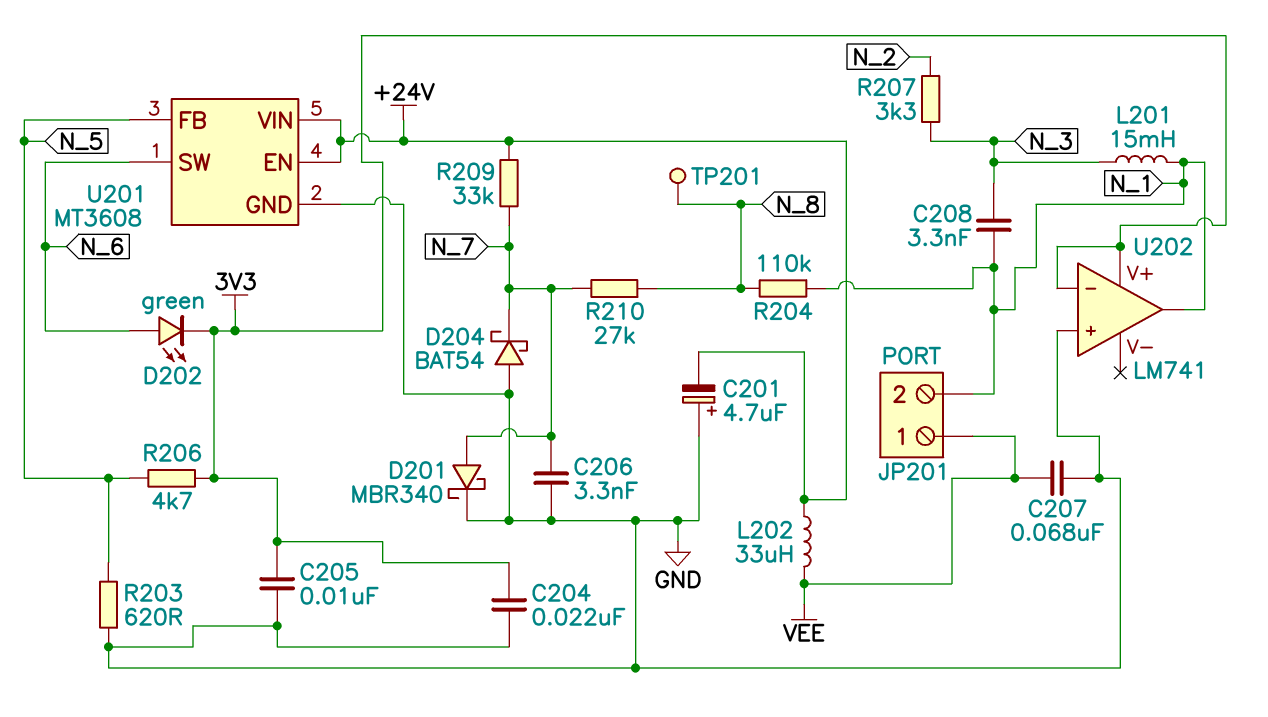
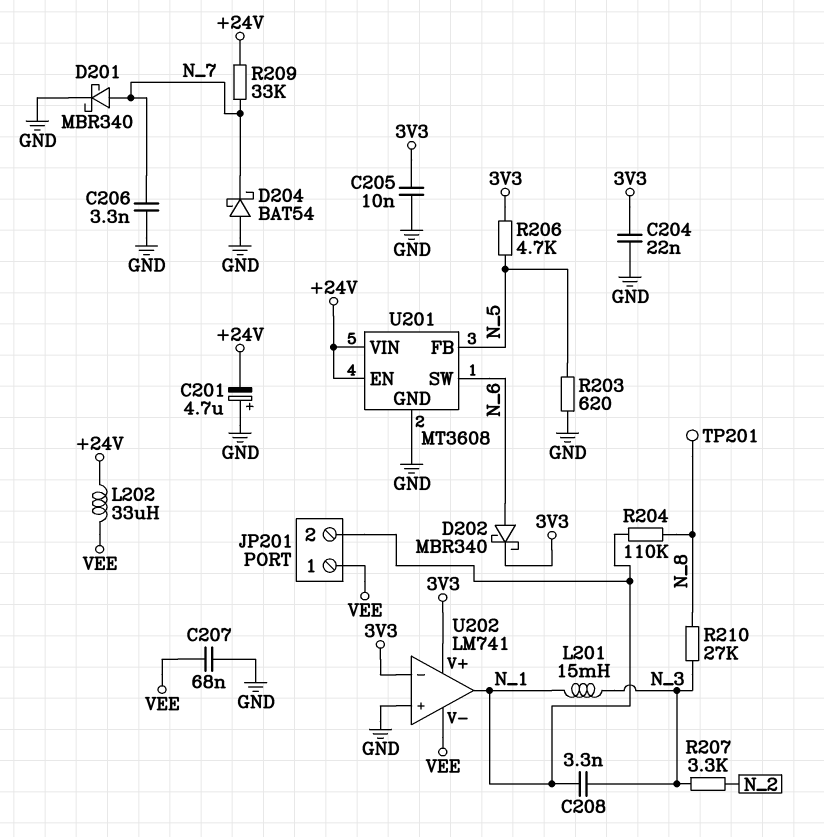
D202: LED green (A N_6, K 3V3) -> schottky MBR340 (A N_6, K 3V3)
R210: 27k (N_7, N_8) -> 27k (N_3, N_8)
U202 pin V-: none -> VEE

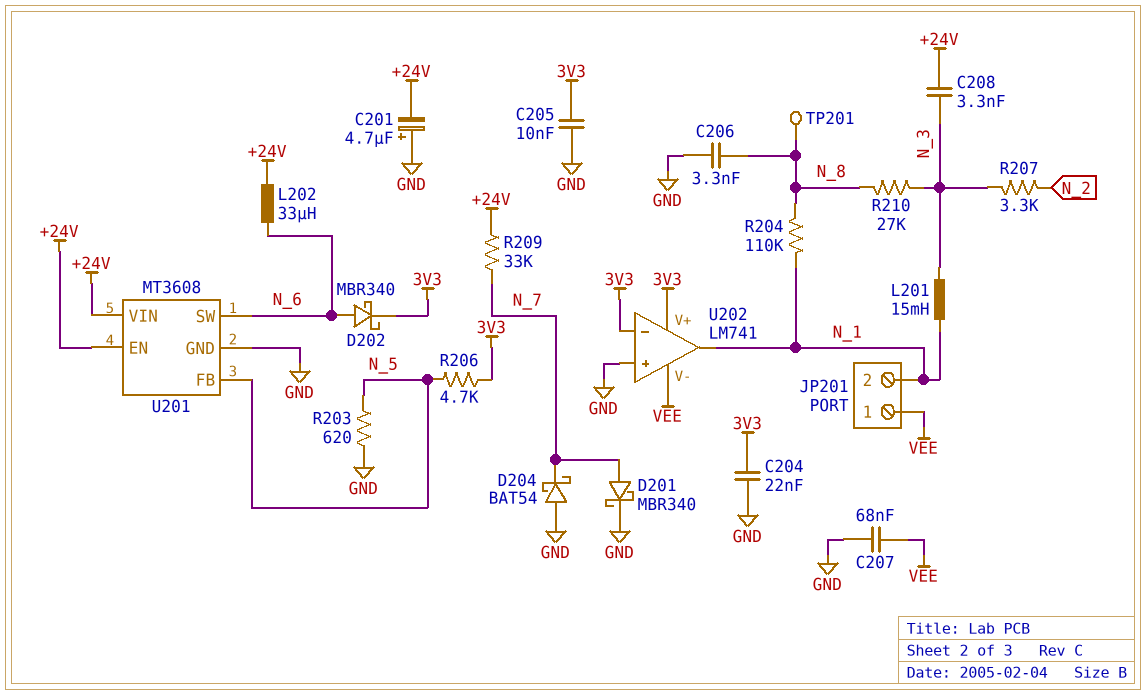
C206: 3.3nF (GND, N_7) -> 3.3nF (GND, N_8)
C208: 3.3nF (N_1, N_3) -> 3.3nF (+24V, N_3)
L202: 33uH (+24V, VEE) -> 33uH (+24V, N_6)

